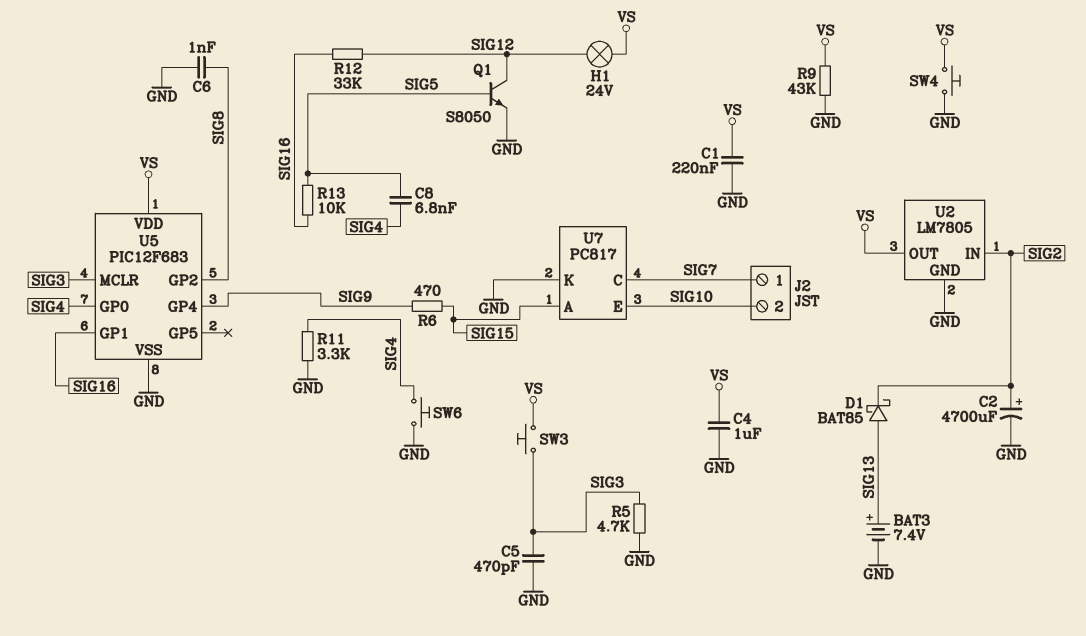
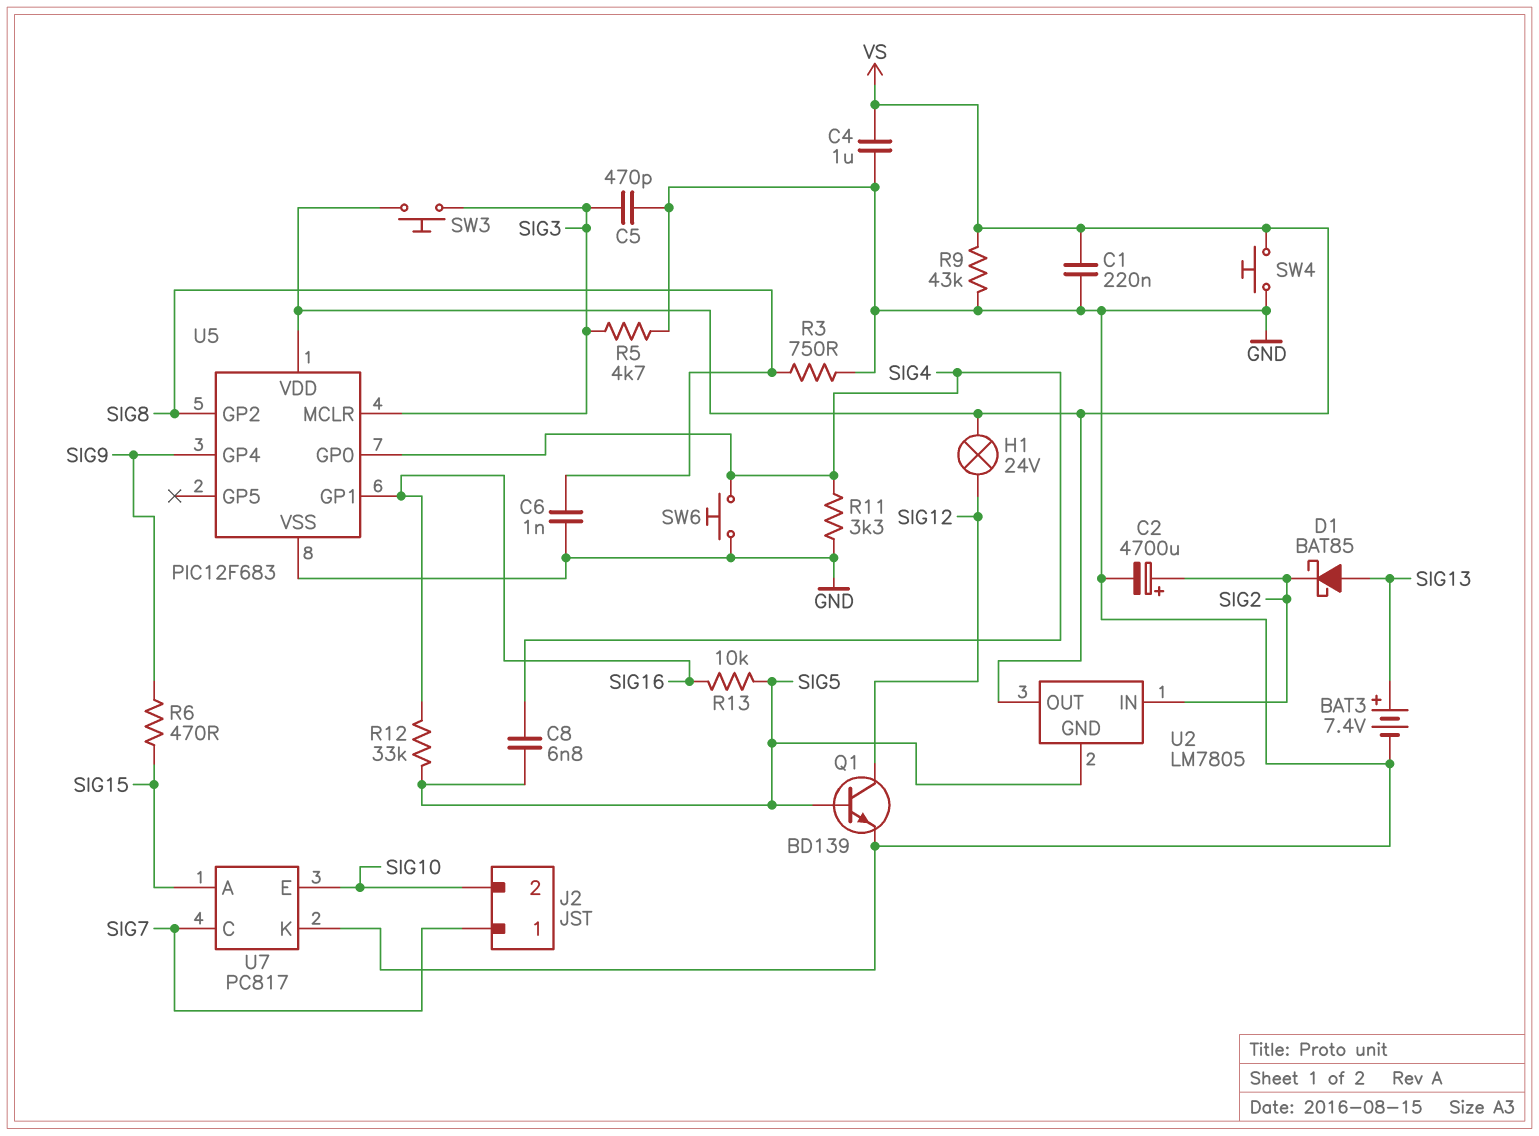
Q1: NPN S8050 (B SIG5, C SIG12, E GND) -> NPN BD139 (B SIG5, C SIG12, E GND)
R3: none -> 750 (GND, SIG8)
R12: 33k (SIG12, SIG16) -> 33k (SIG5, SIG16)
U2 pin GND: GND -> SIG5

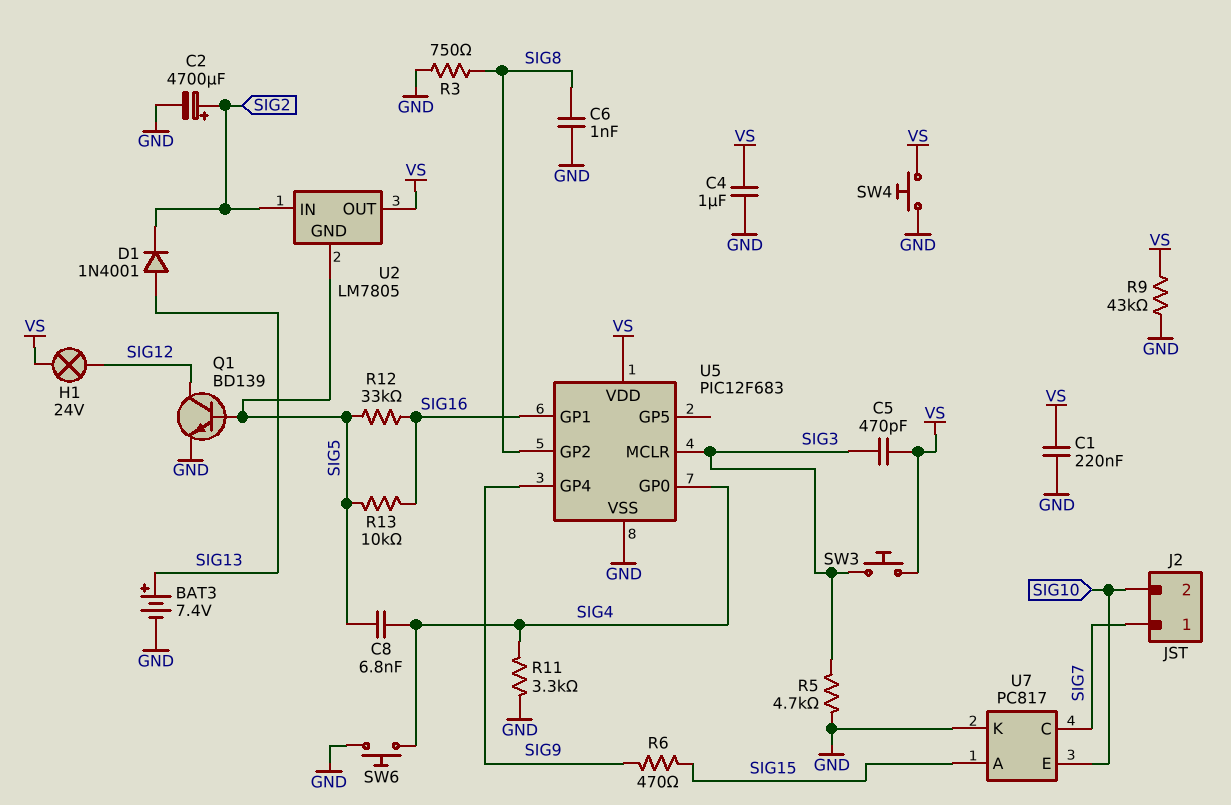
C5: 470pF (GND, SIG3) -> 470pF (SIG3, VS)
D1: schottky BAT85 (A SIG13, K SIG2) -> diode 1N4001 (A SIG13, K SIG2)

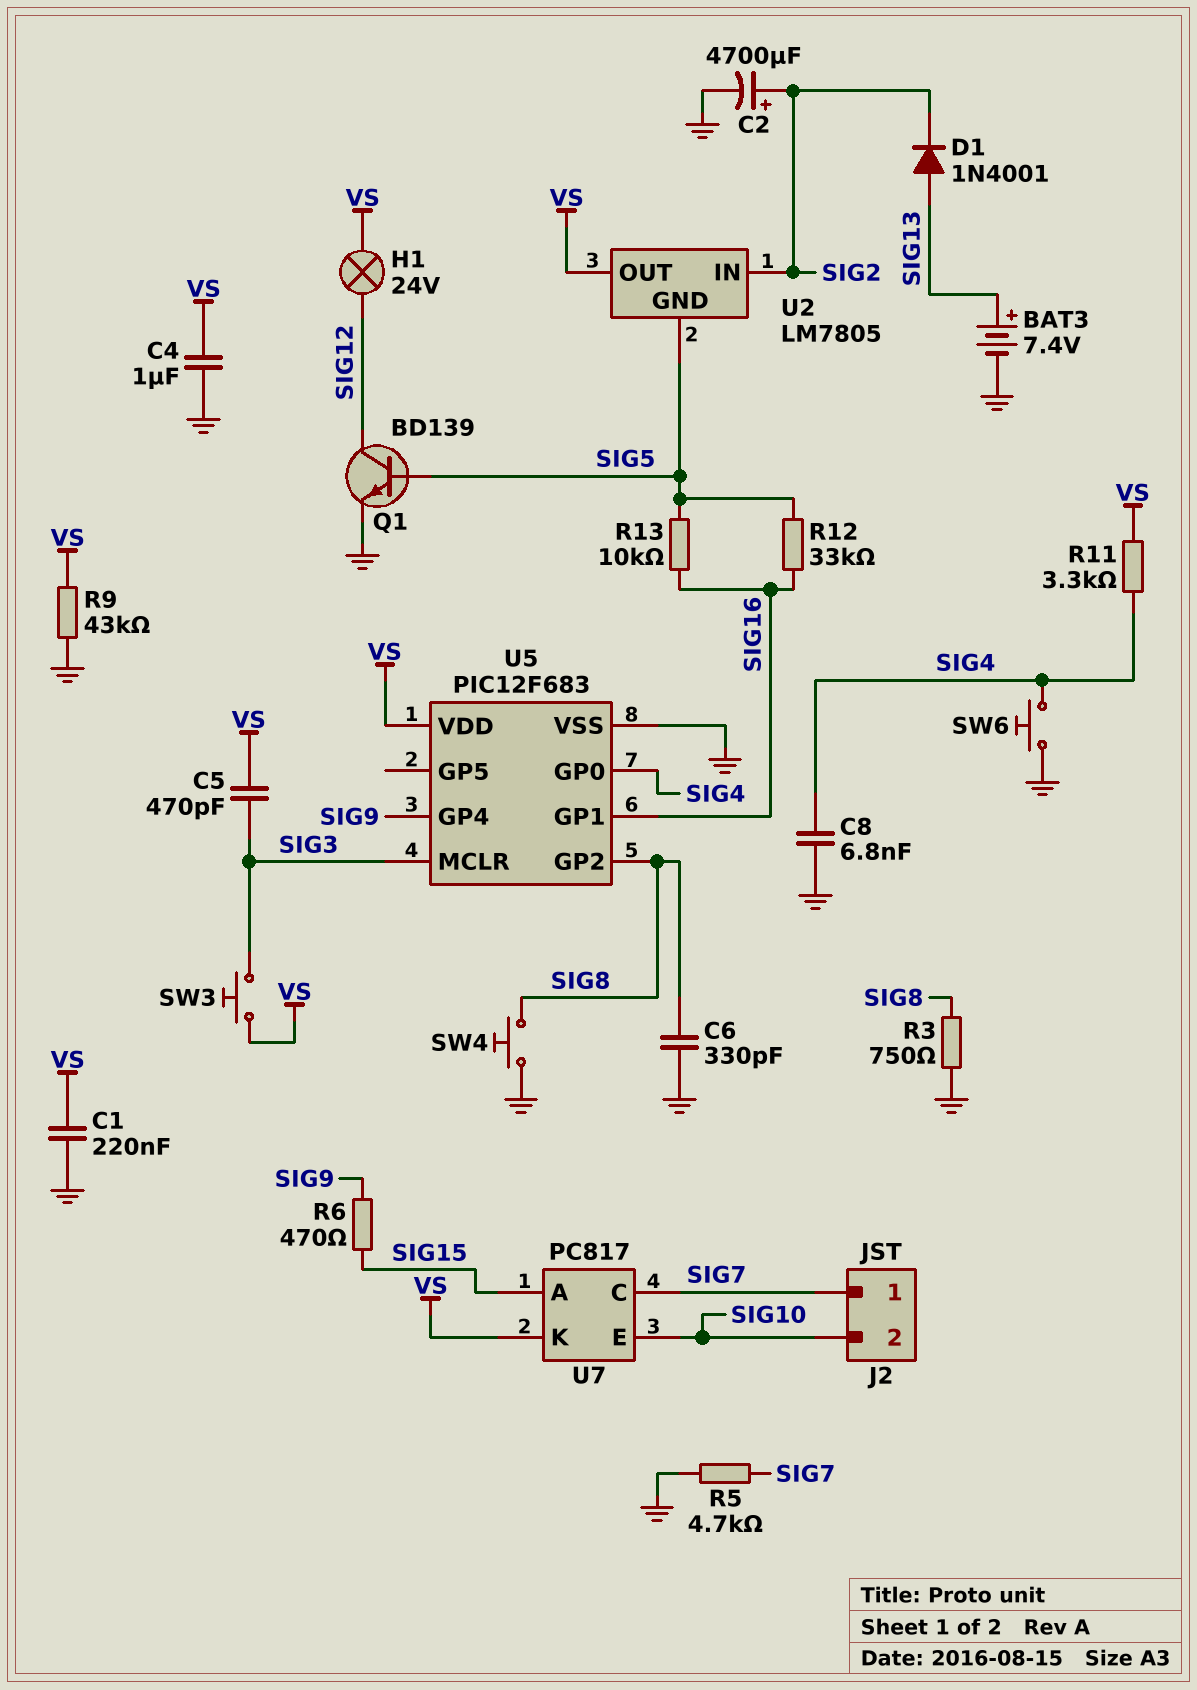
C6: 1nF (GND, SIG8) -> 330pF (GND, SIG8)
C8: 6.8nF (SIG4, SIG5) -> 6.8nF (GND, SIG4)
R5: 4.7k (GND, SIG3) -> 4.7k (GND, SIG7)
R11: 3.3k (GND, SIG4) -> 3.3k (SIG4, VS)
SW4: button (GND, VS) -> button (GND, SIG8)
U7 pin K: GND -> VS

